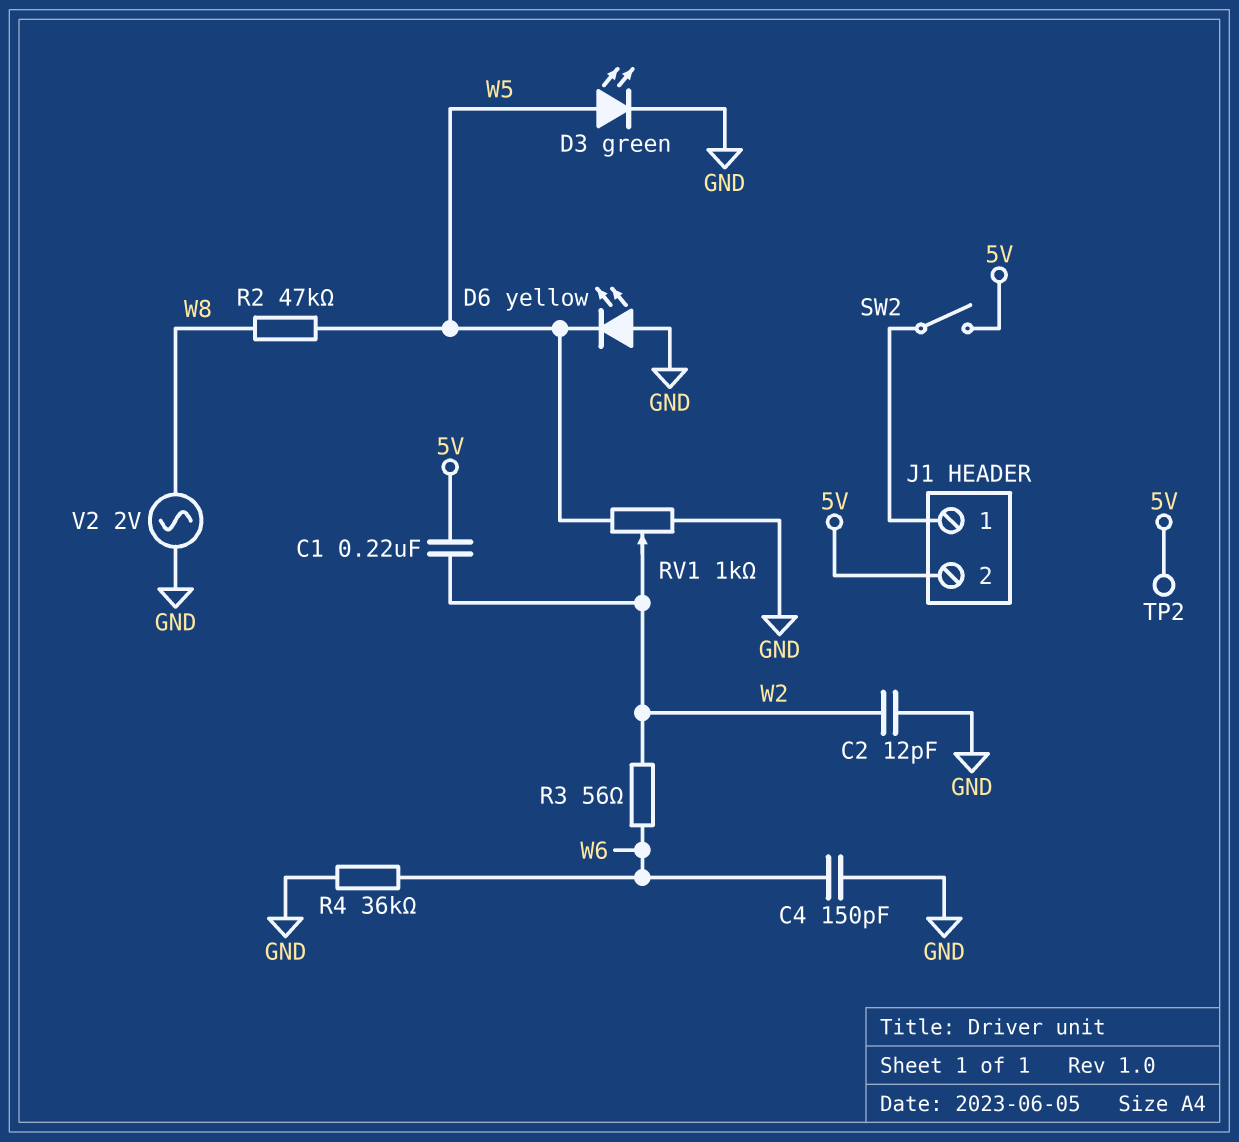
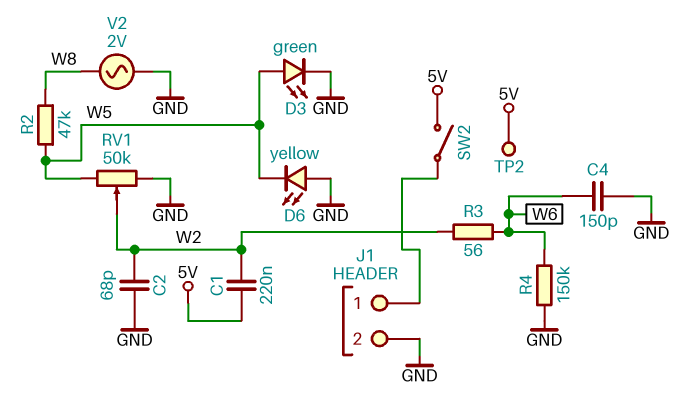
C2: 12pF (GND, W2) -> 68pF (GND, W2)
J1 pin 2: 5V -> GND
R4: 36k (GND, W6) -> 150k (GND, W6)
RV1: 1k (GND, W5, wiper W2) -> 50k (GND, W5, wiper W2)

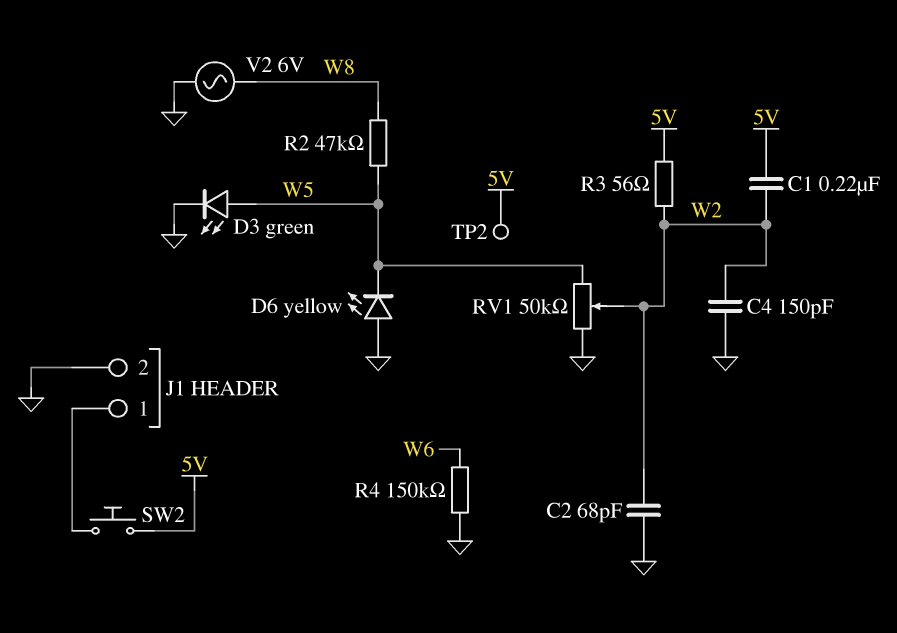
C4: 150pF (GND, W6) -> 150pF (GND, W2)
R3: 56 (W2, W6) -> 56 (5V, W2)
SW2: switch (5V, J1/1) -> button (5V, J1/1)
V2: AC 2V (GND, W8) -> AC 6V (GND, W8)

